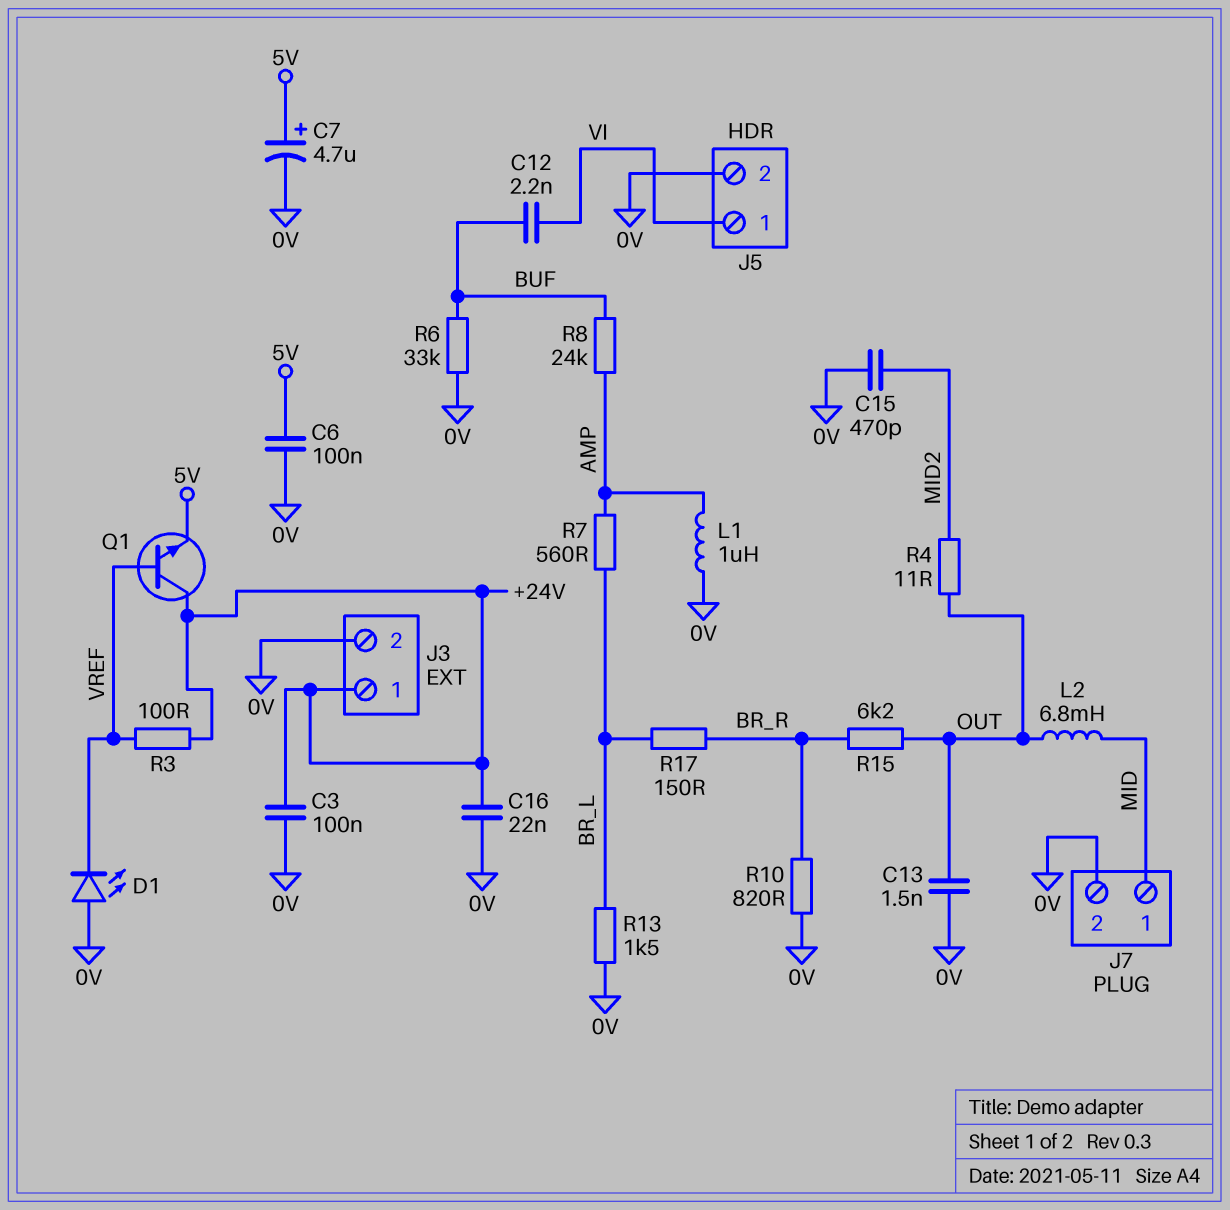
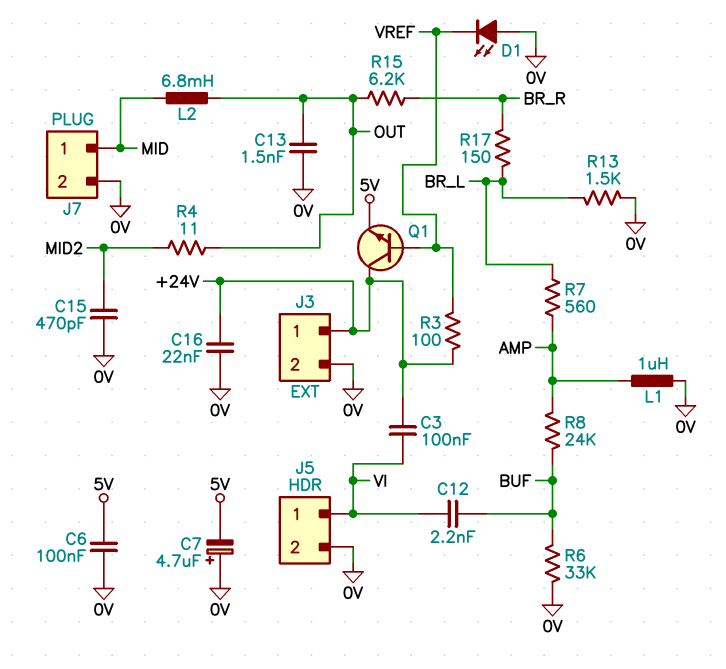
C3: 100nF (+24V, 0V) -> 100nF (+24V, VI)
C7: 4.7uF (plus 5V, minus 0V) -> 4.7uF (plus 0V, minus 5V)
R10: 820 (0V, BR_R) -> none

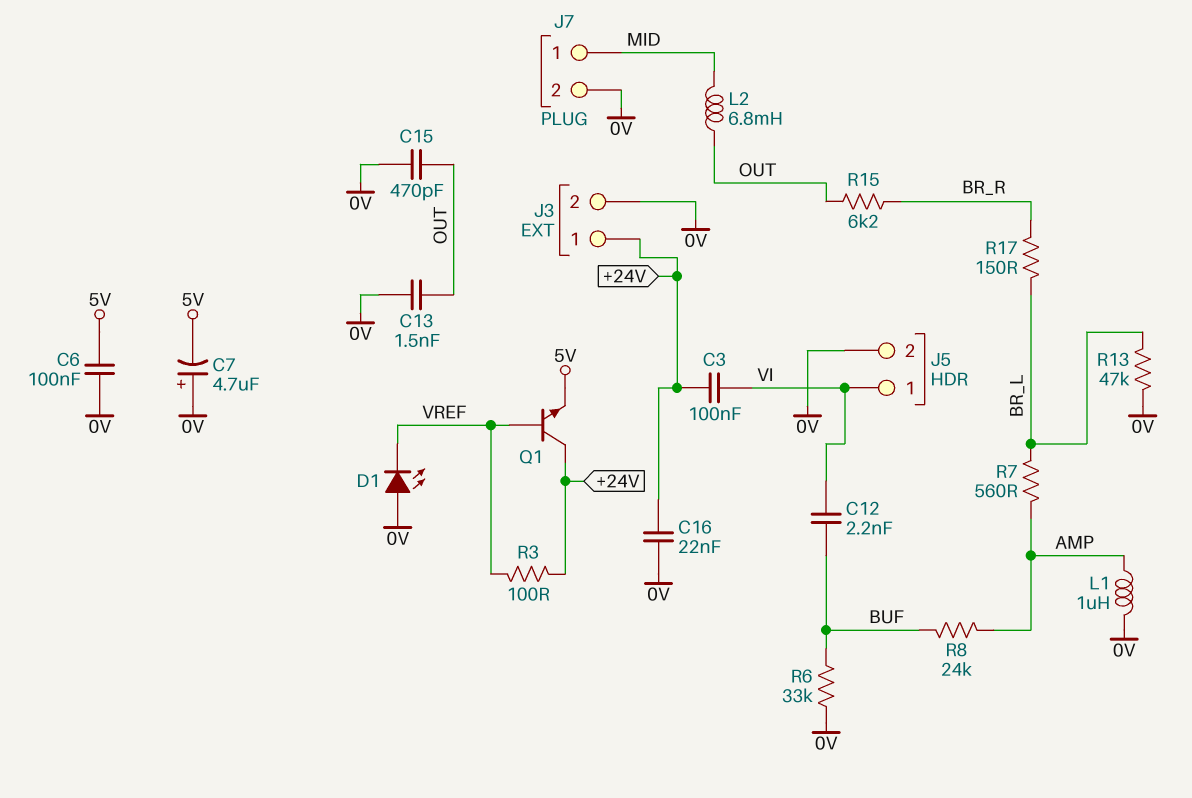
C15: 470pF (0V, MID2) -> 470pF (0V, OUT)
R4: 11 (MID2, OUT) -> none
R13: 1.5k (0V, BR_L) -> 47k (0V, BR_L)

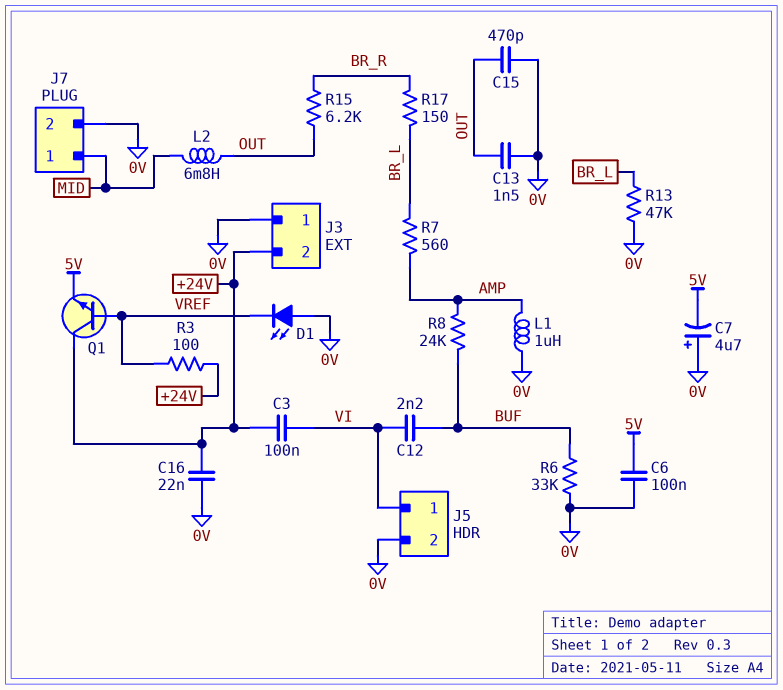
J3 pin 1: +24V -> 0V
J3 pin 2: 0V -> +24V

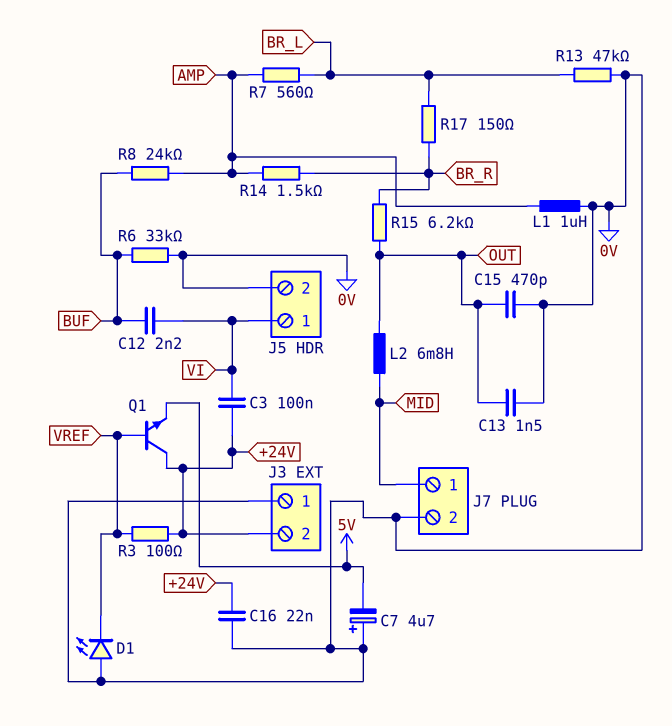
C6: 100nF (0V, 5V) -> none
R14: none -> 1.5k (AMP, BR_R)

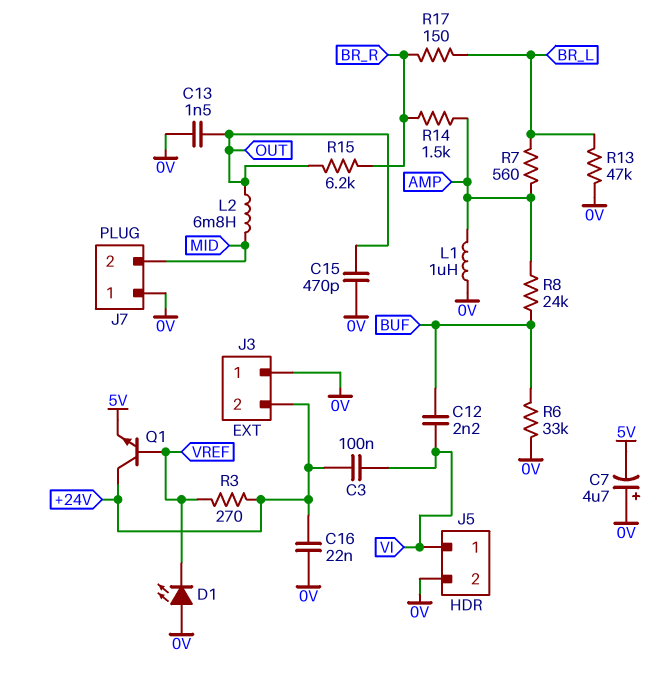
J7 pin 1: MID -> 0V
J7 pin 2: 0V -> MID
R3: 100 (+24V, VREF) -> 270 (+24V, VREF)

